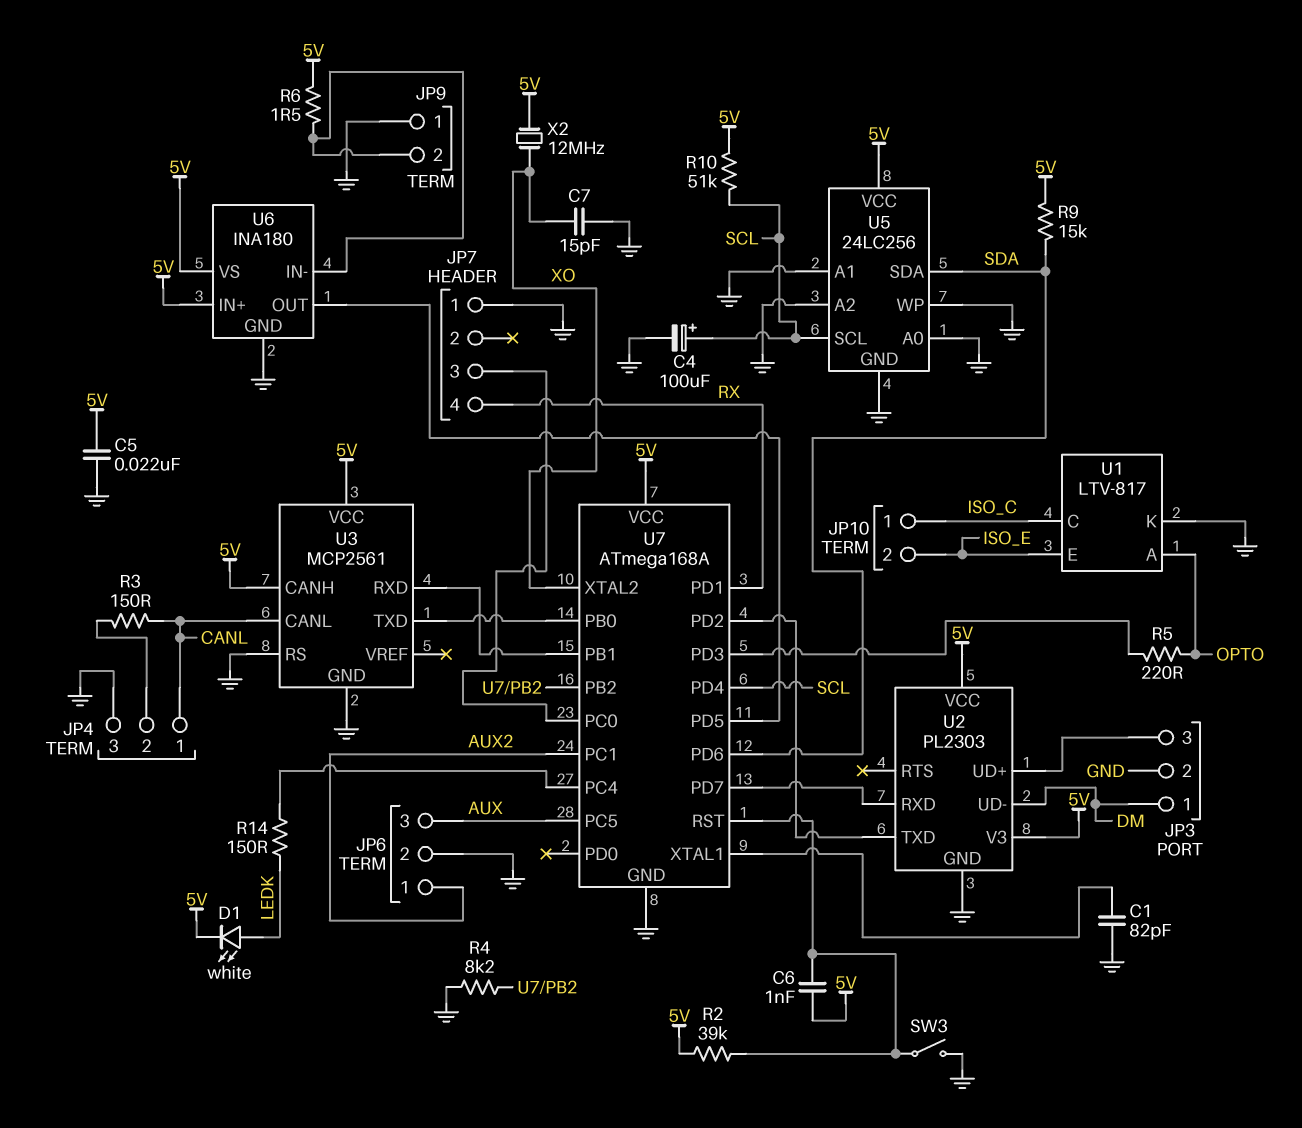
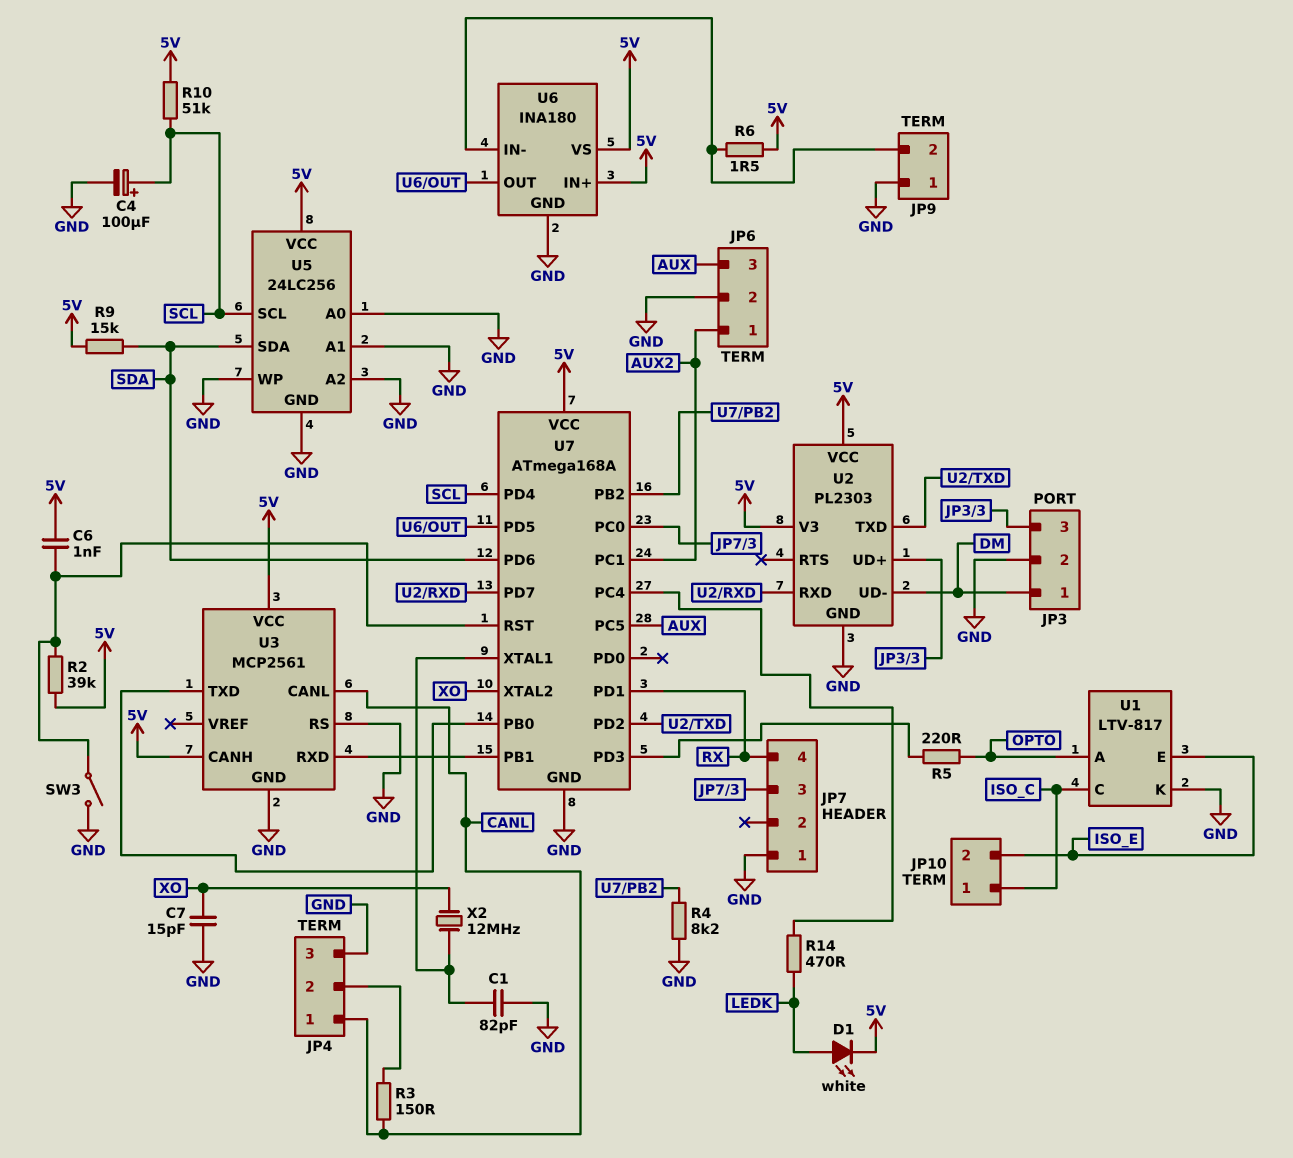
C5: 22nF (5V, GND) -> none
R14: 150 (LEDK, U7/PC4) -> 470 (LEDK, U7/PC4)
X2: 12MHz (5V, XO) -> 12MHz (U7/XTAL1, XO)

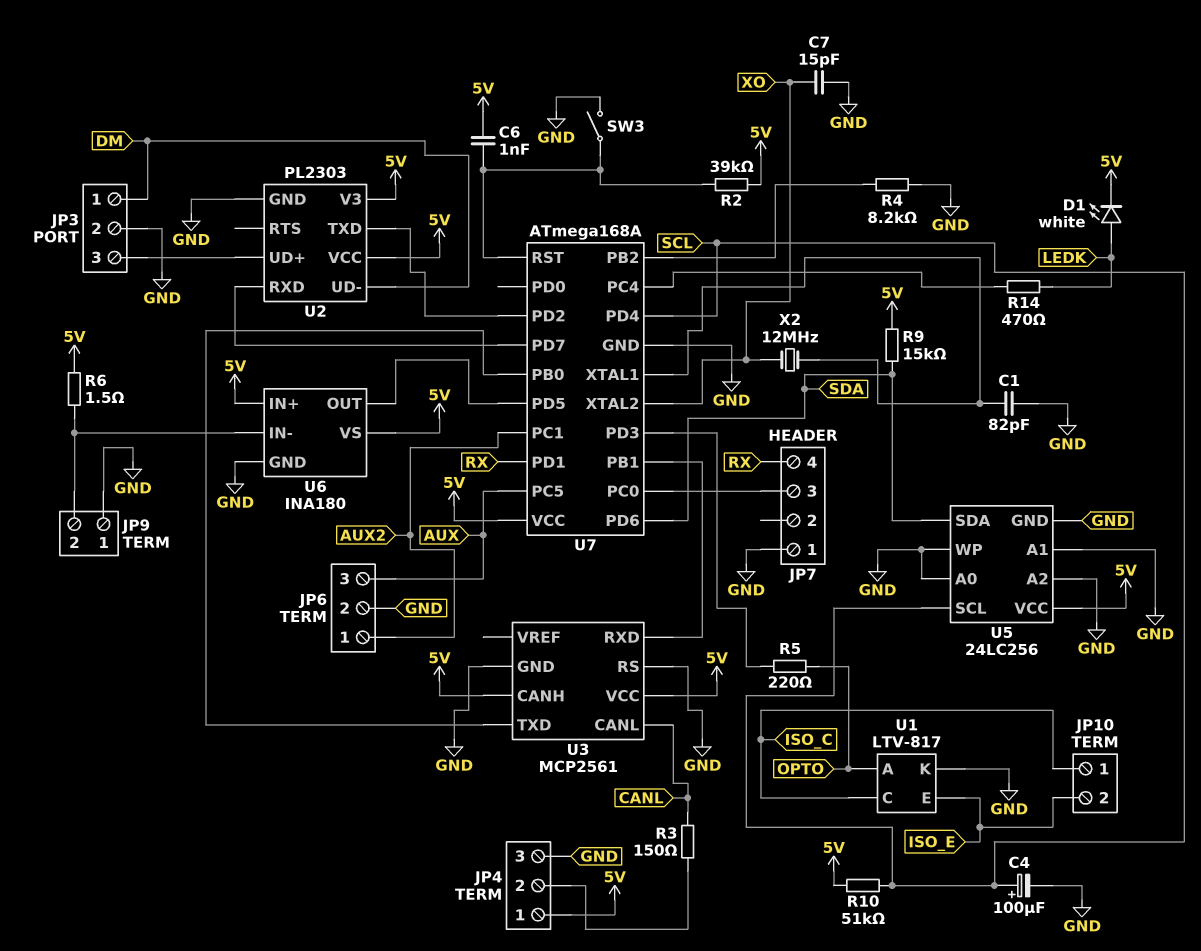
JP4 pin 1: CANL -> 5V

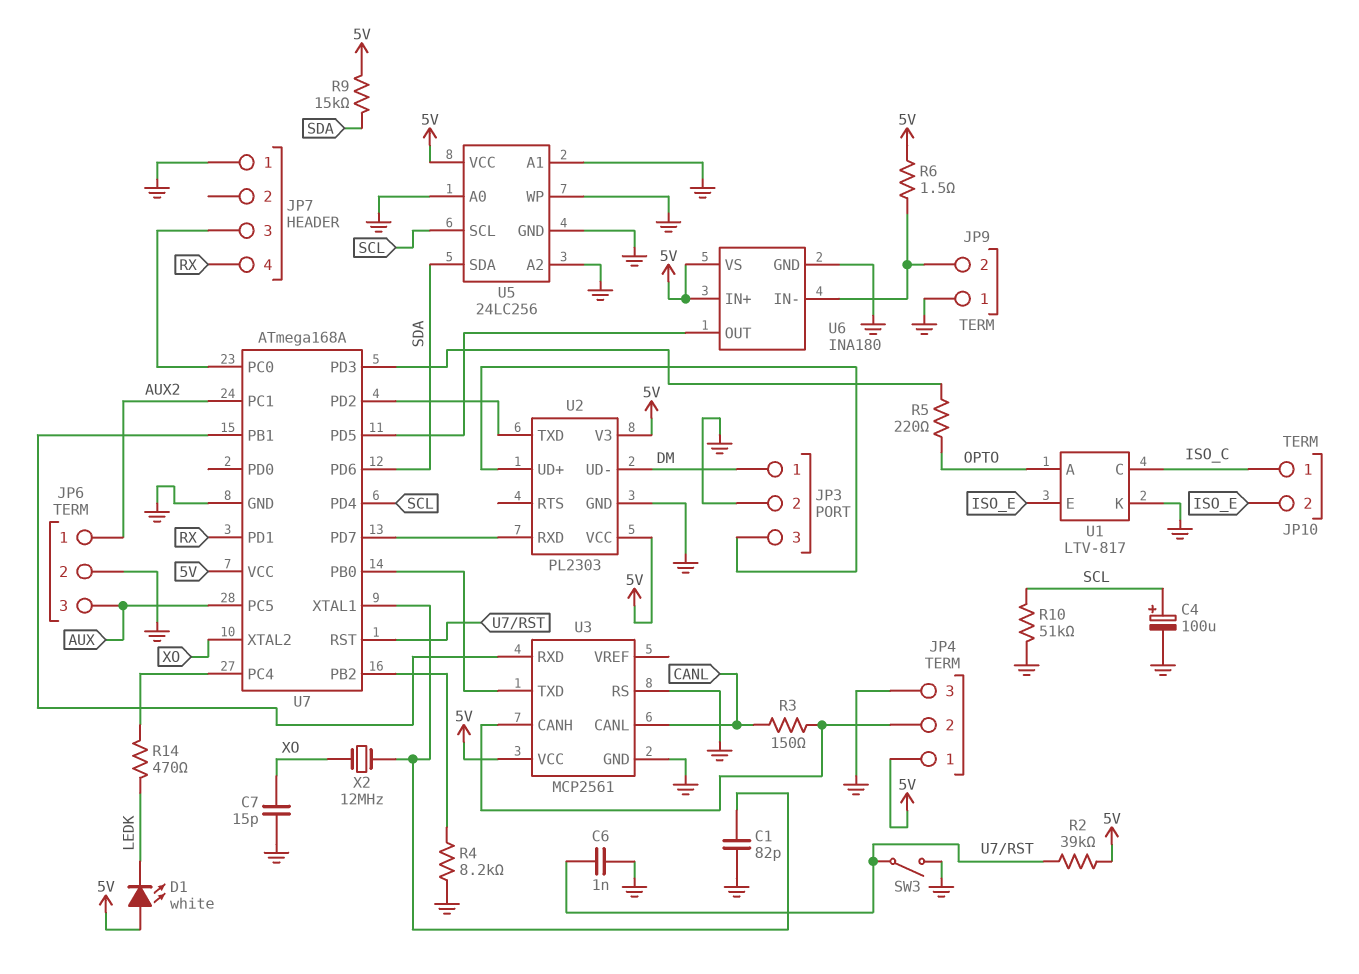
C6: 1nF (5V, U7/RST) -> 1nF (GND, U7/RST)
D1: LED white (A LEDK, K 5V) -> LED white (A 5V, K LEDK)
R10: 51k (5V, SCL) -> 51k (GND, SCL)
U3 pin CANH: 5V -> JP4/2

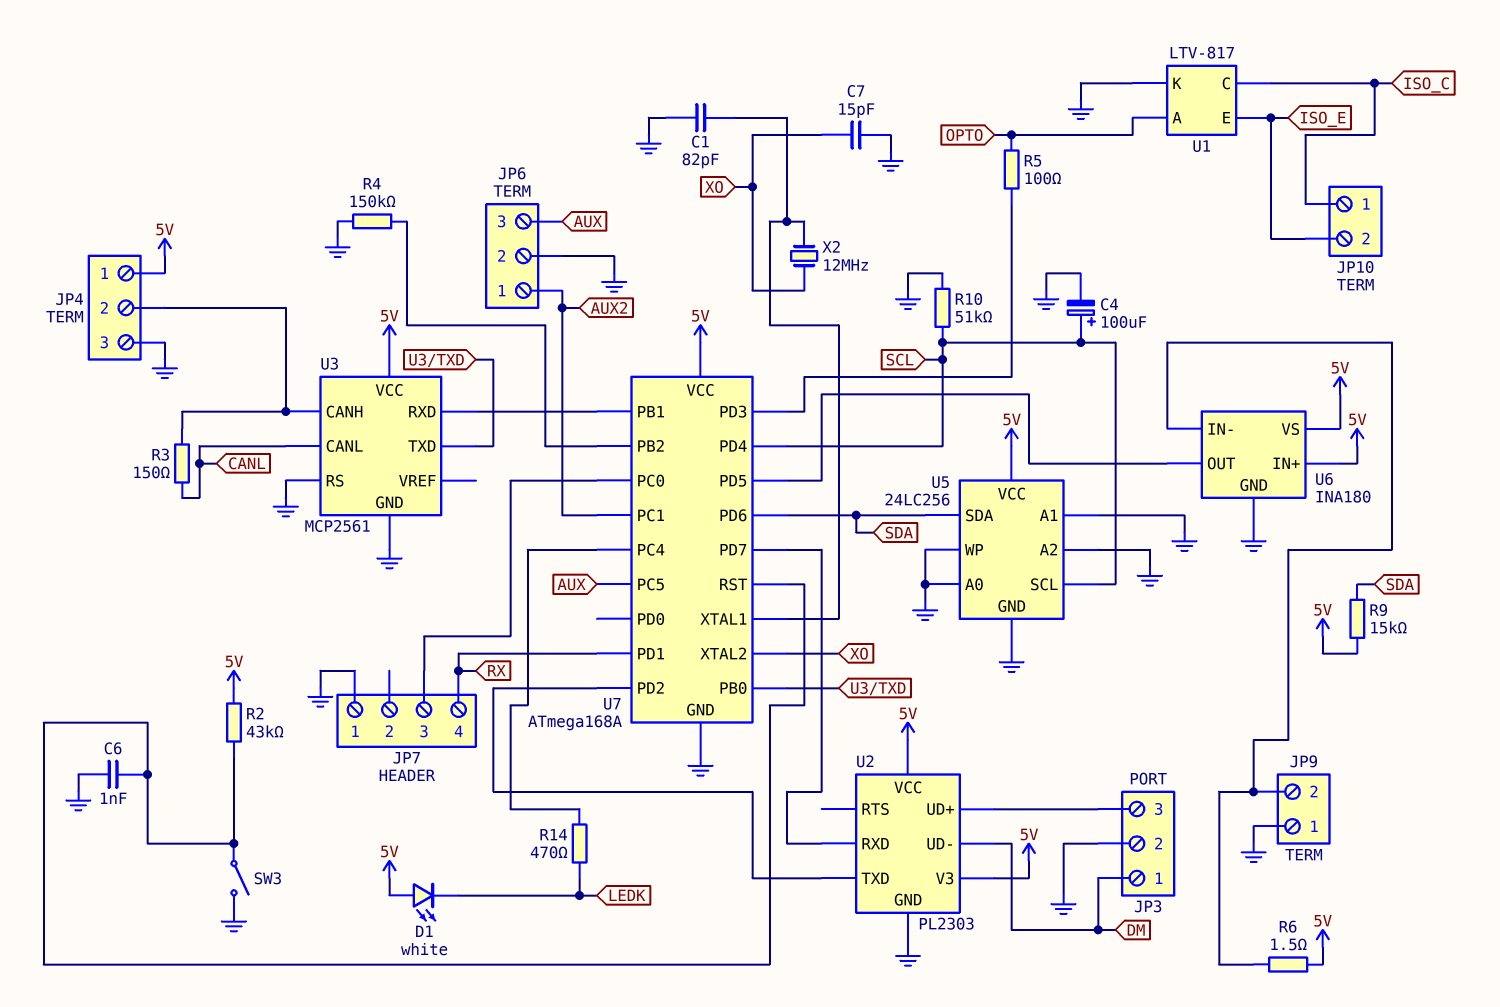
R2: 39k (5V, U7/RST) -> 43k (5V, U7/RST)
R4: 8.2k (GND, U7/PB2) -> 150k (GND, U7/PB2)
R5: 220 (OPTO, U7/PD3) -> 100 (OPTO, U7/PD3)

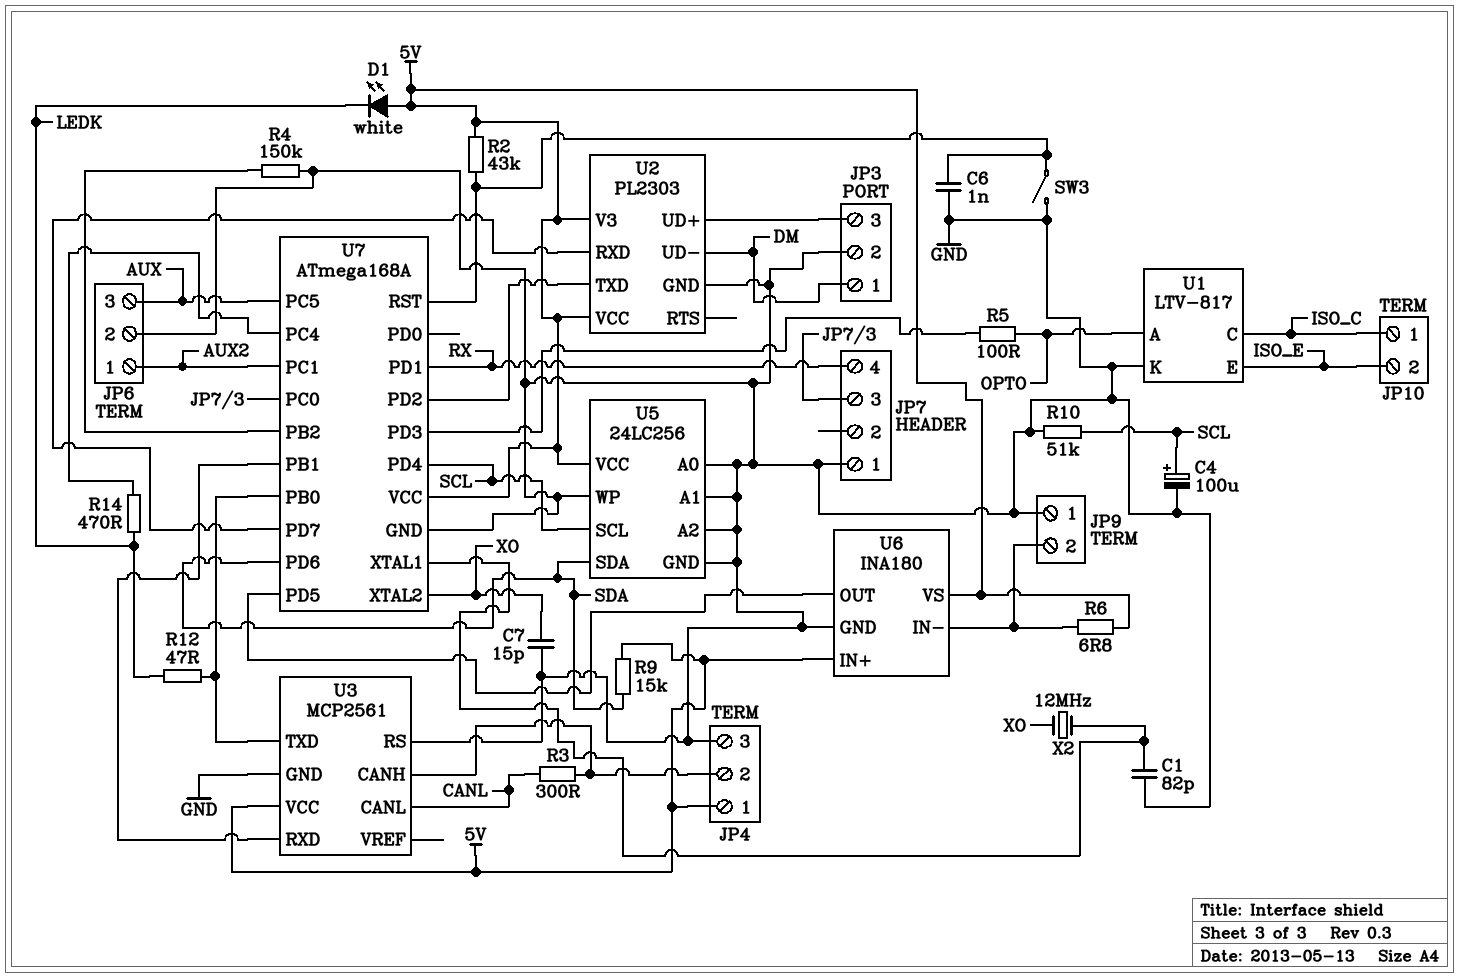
R3: 150 (CANL, JP4/2) -> 300 (CANL, JP4/2)
R6: 1.5 (5V, JP9/2) -> 6.8 (5V, JP9/2)
R12: none -> 47 (LEDK, U3/TXD)

